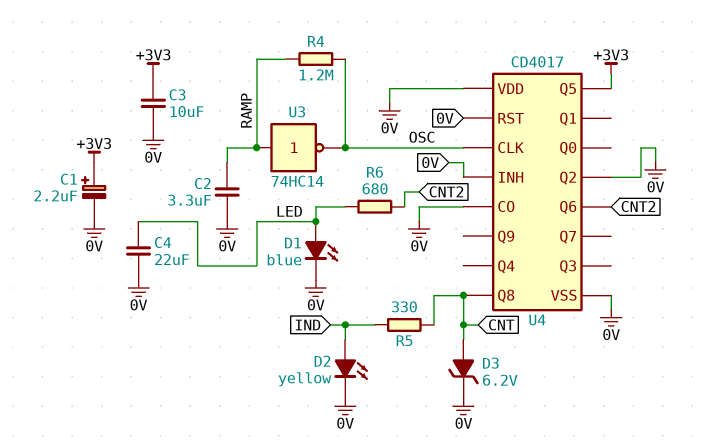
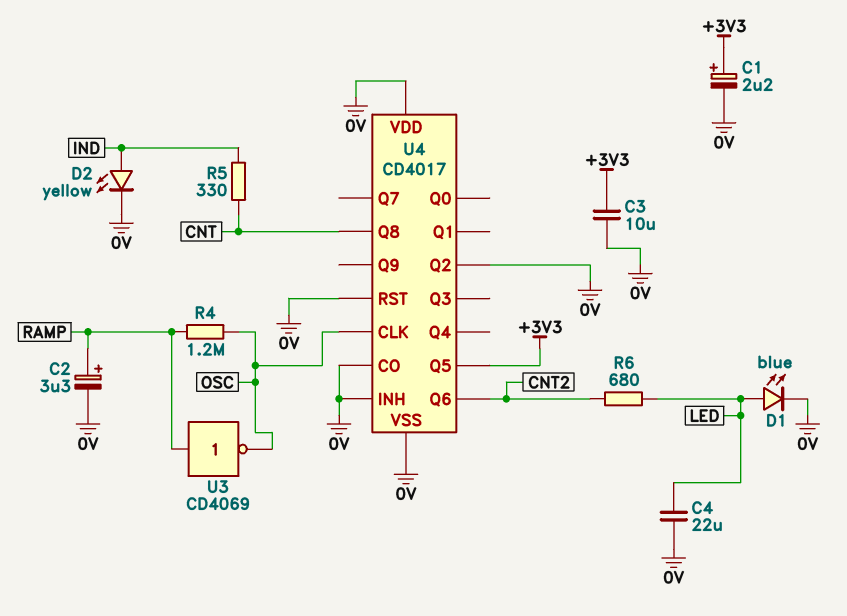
C2: 3.3uF (0V, RAMP) -> 3.3uF (plus RAMP, minus 0V)
D3: zener 6.2V (A CNT, K 0V) -> none
U3: NOT 74HC14 (in RAMP, out OSC) -> NOT CD4069 (in RAMP, out OSC)

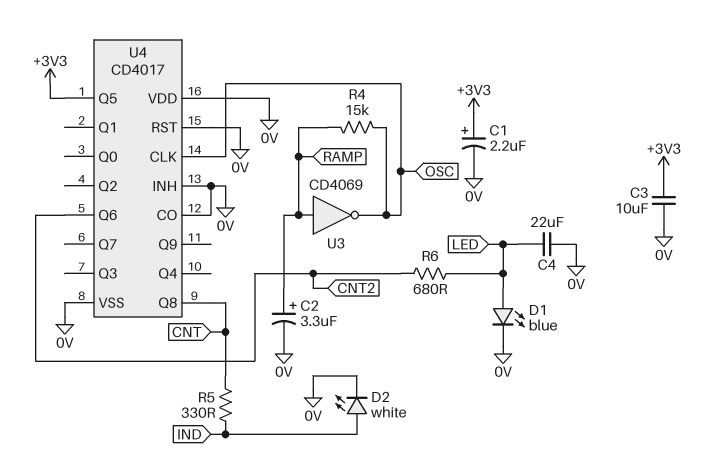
D2: LED yellow (A IND, K 0V) -> LED white (A IND, K 0V)
R4: 1.2M (OSC, RAMP) -> 15k (OSC, RAMP)
U4 pin Q2: 0V -> none

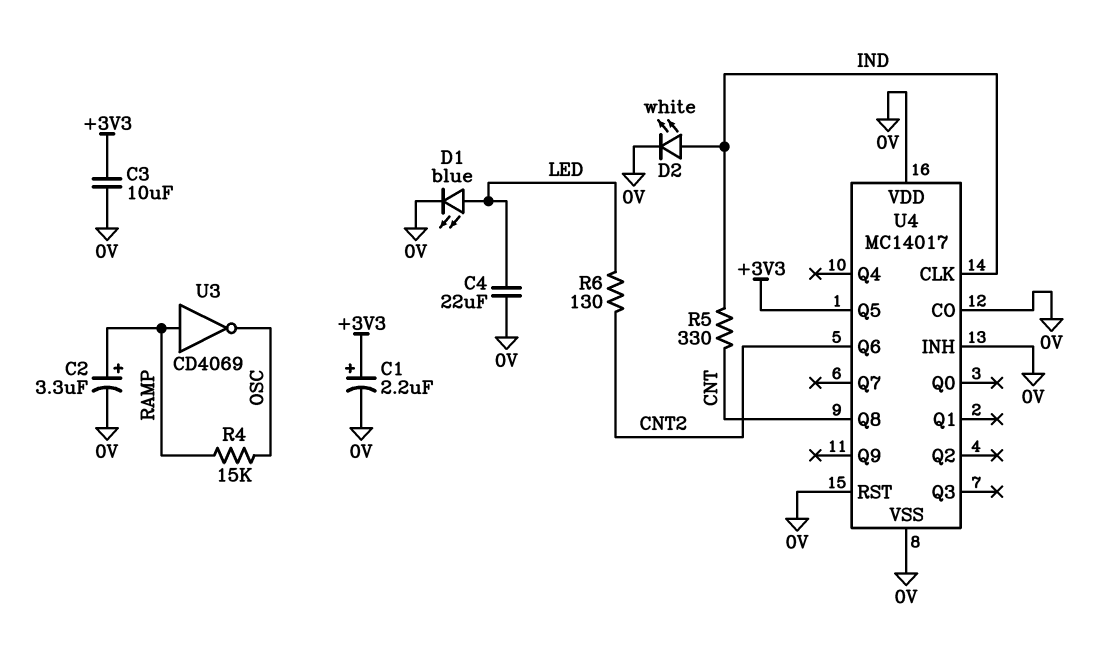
R6: 680 (CNT2, LED) -> 130 (CNT2, LED)
U4: CD4017 -> MC14017
U4 pin CLK: OSC -> IND

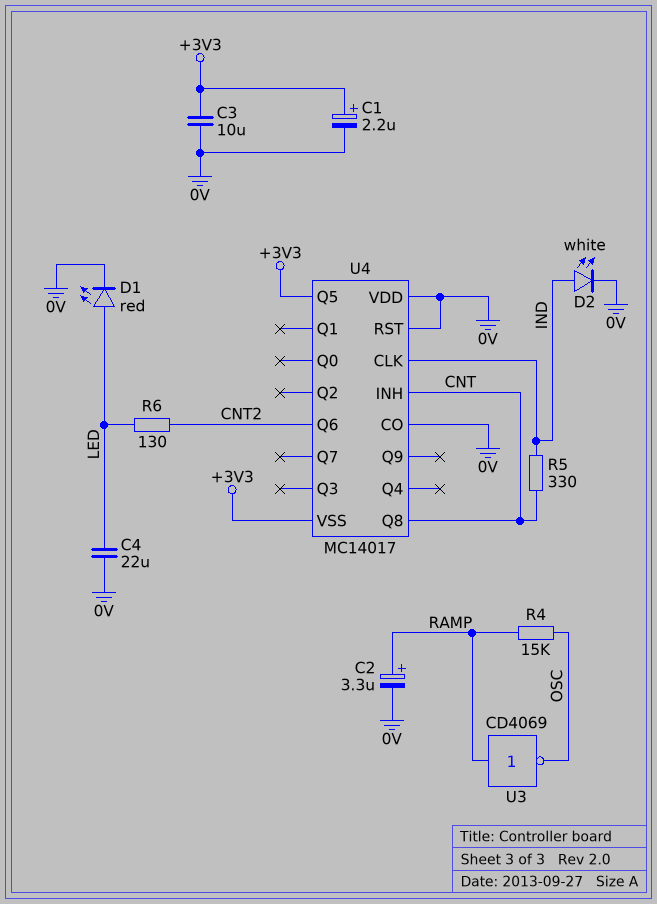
D1: LED blue (A LED, K 0V) -> LED red (A LED, K 0V)
U4 pin INH: 0V -> CNT
U4 pin VSS: 0V -> +3V3

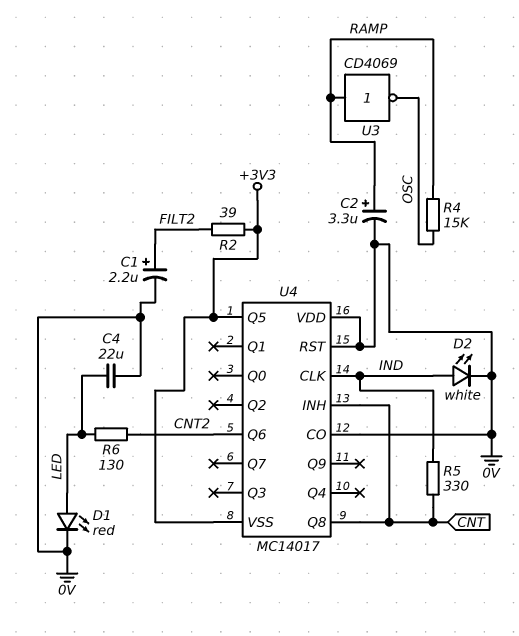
C1: 2.2uF (plus +3V3, minus 0V) -> 2.2uF (plus FILT2, minus 0V)
C3: 10uF (+3V3, 0V) -> none
R2: none -> 39 (+3V3, FILT2)

